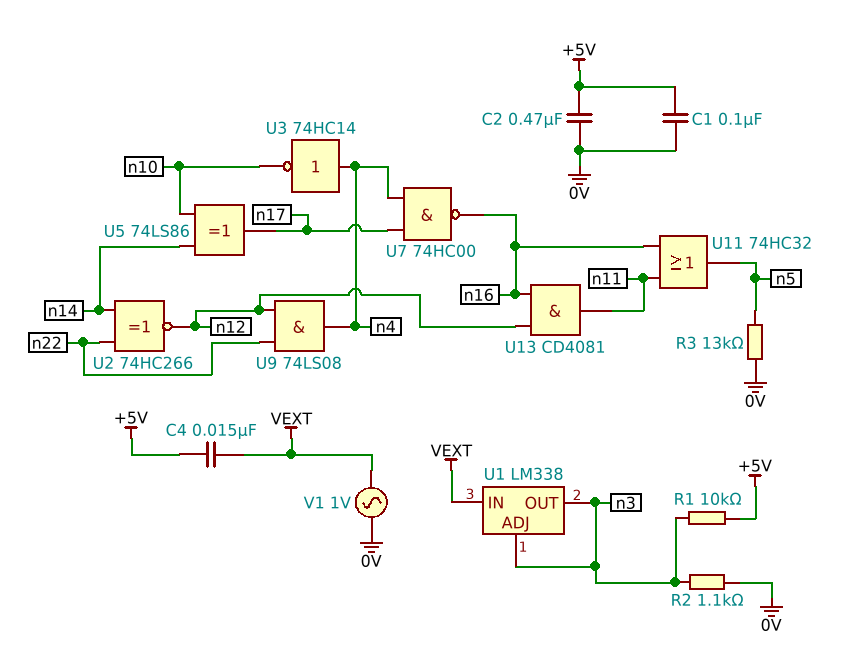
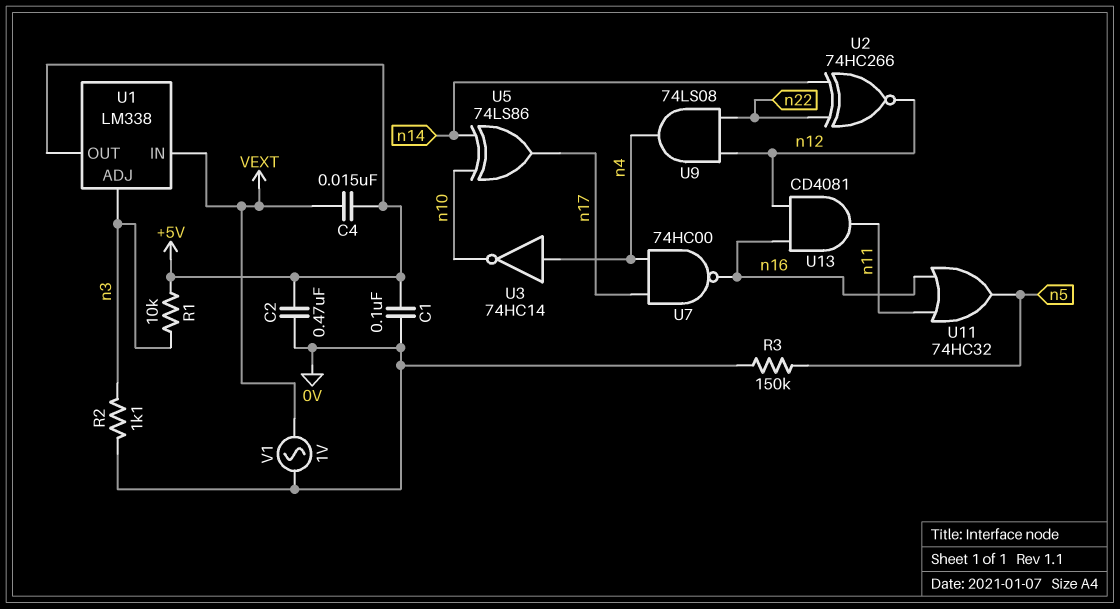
R3: 13k (0V, n5) -> 150k (0V, n5)
U1 pin OUT: n3 -> +5V

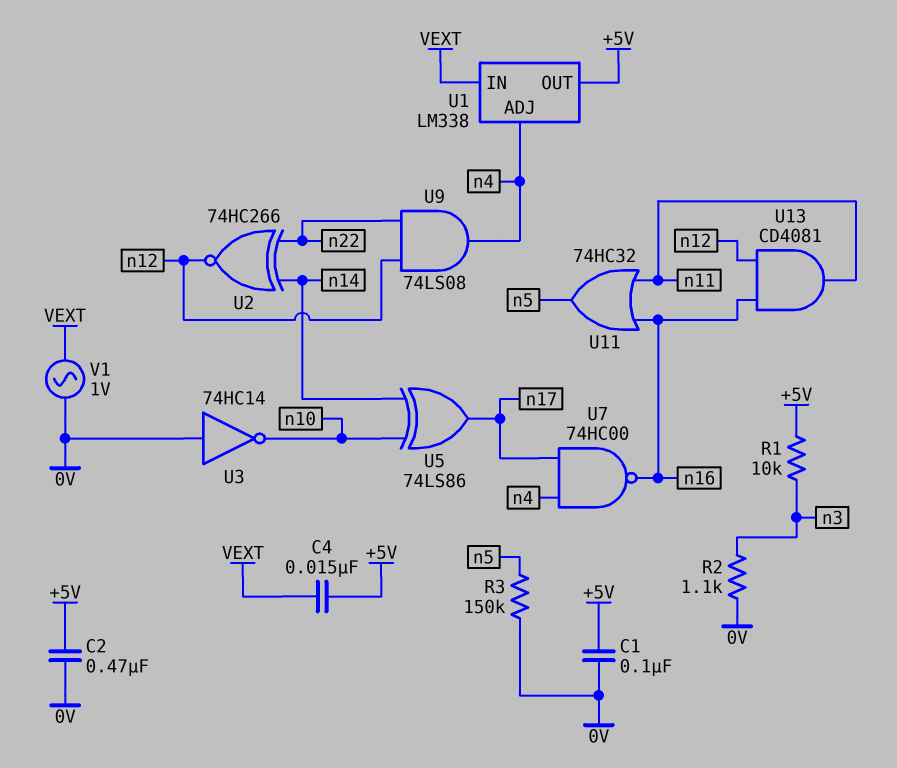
U1 pin ADJ: n3 -> n4
U3: NOT 74HC14 (in n4, out n10) -> NOT 74HC14 (in 0V, out n10)

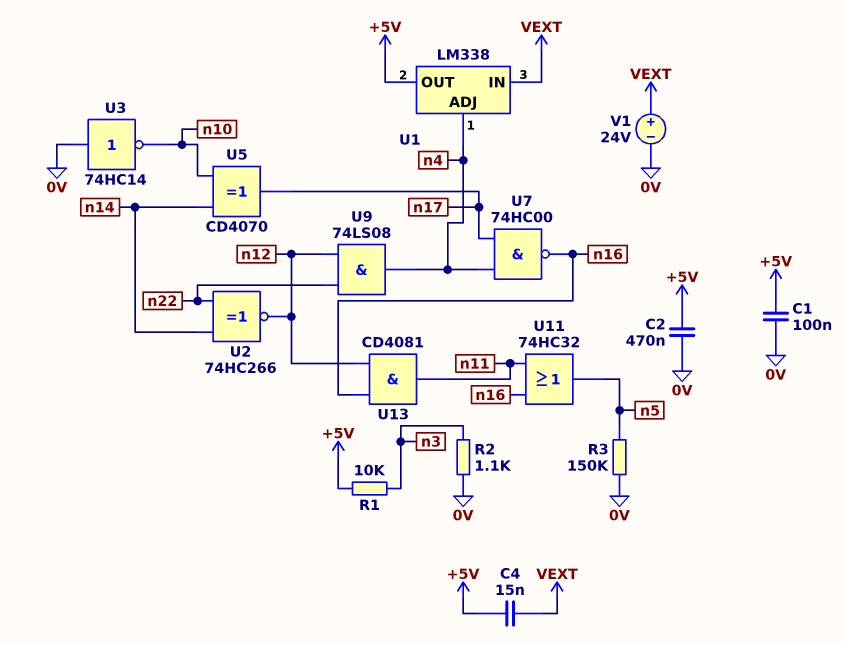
U5: XOR 74LS86 (in n10, in n14, out n17) -> XOR CD4070 (in n10, in n14, out n17)
V1: AC 1V (0V, VEXT) -> 24V (plus VEXT, minus 0V)

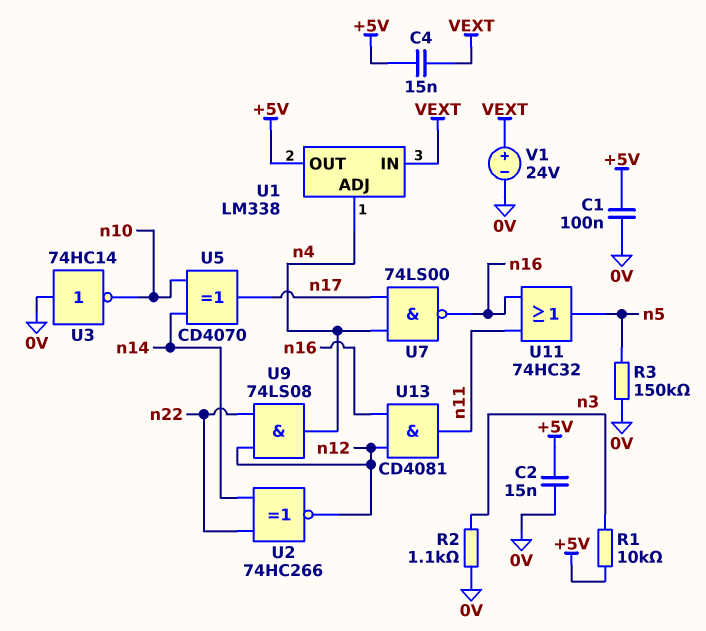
C2: 470nF (+5V, 0V) -> 15nF (+5V, 0V)
U7: NAND 74HC00 (in n4, in n17, out n16) -> NAND 74LS00 (in n4, in n17, out n16)

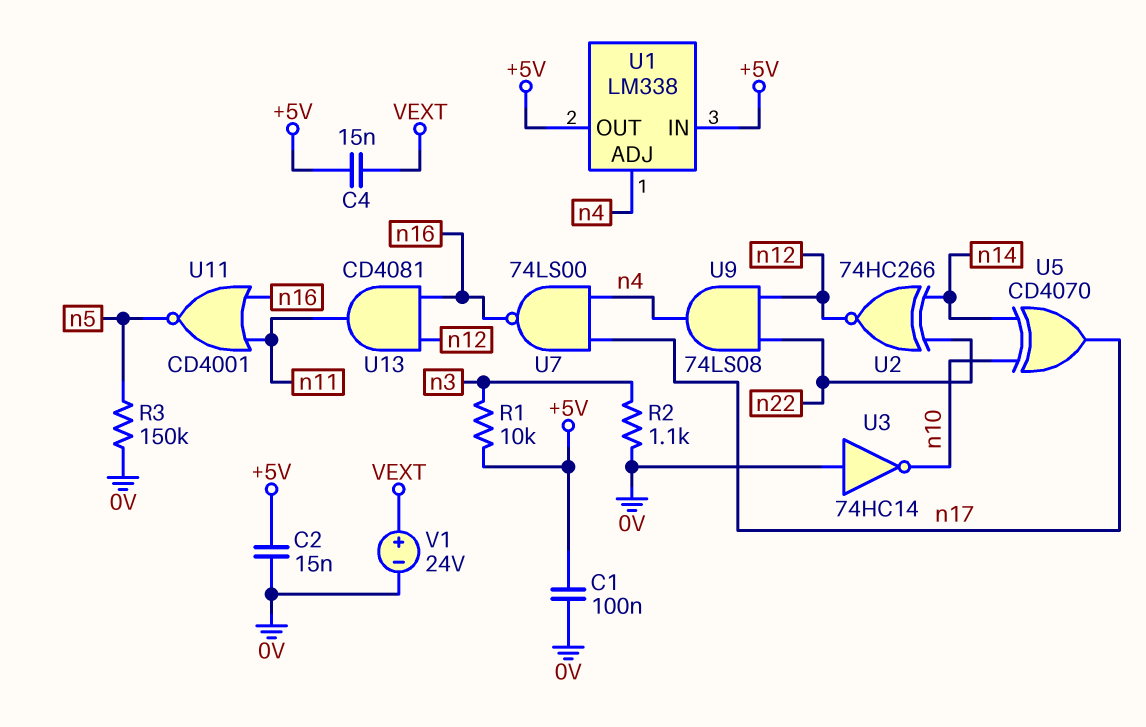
U1 pin IN: VEXT -> +5V
U11: OR 74HC32 (in n11, in n16, out n5) -> NOR CD4001 (in n11, in n16, out n5)

